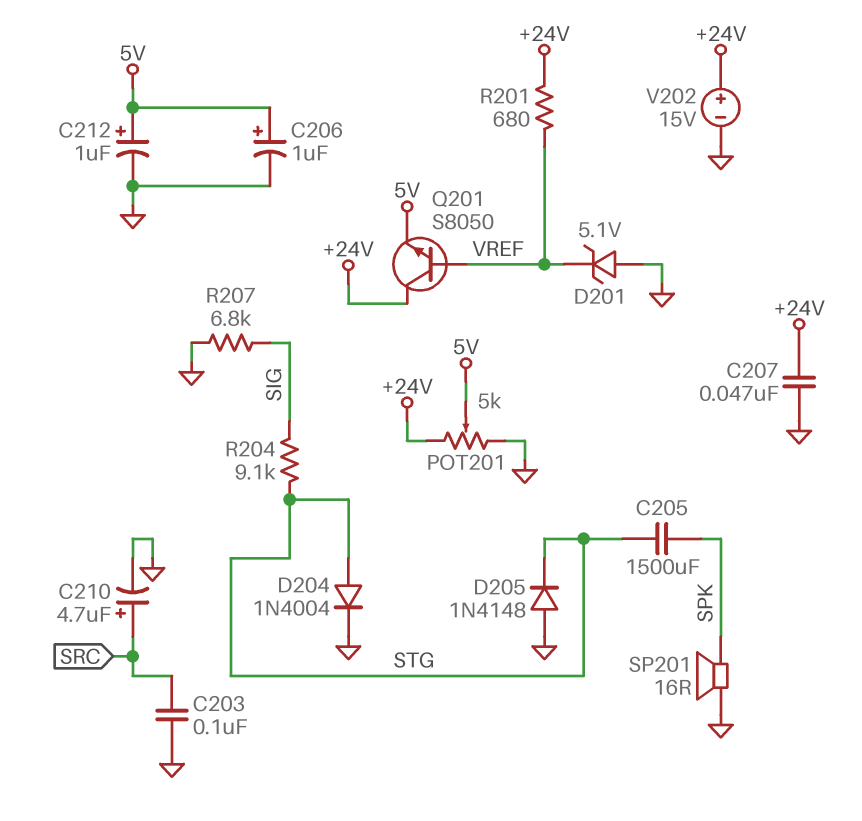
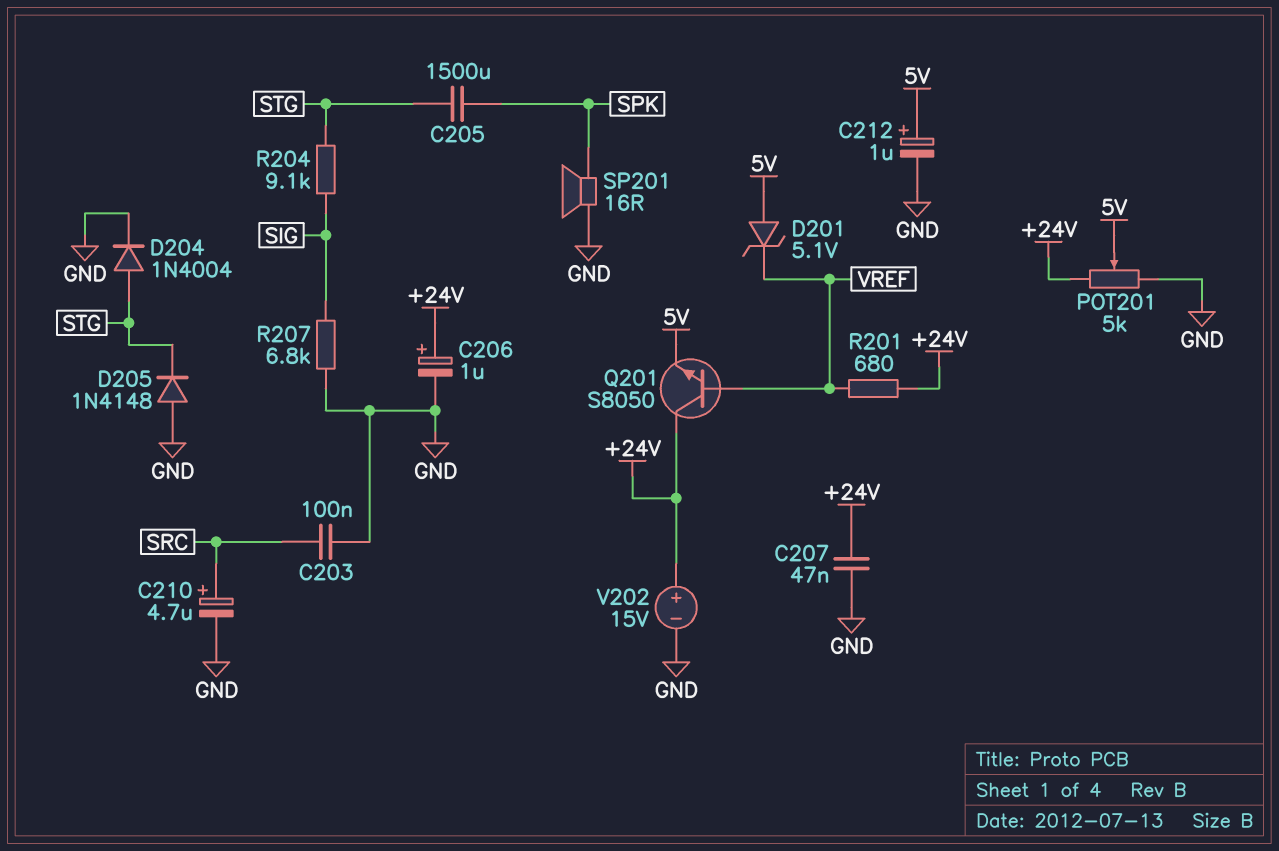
C206: 1uF (plus 5V, minus GND) -> 1uF (plus +24V, minus GND)
D201: zener 5.1V (A GND, K VREF) -> zener 5.1V (A 5V, K VREF)

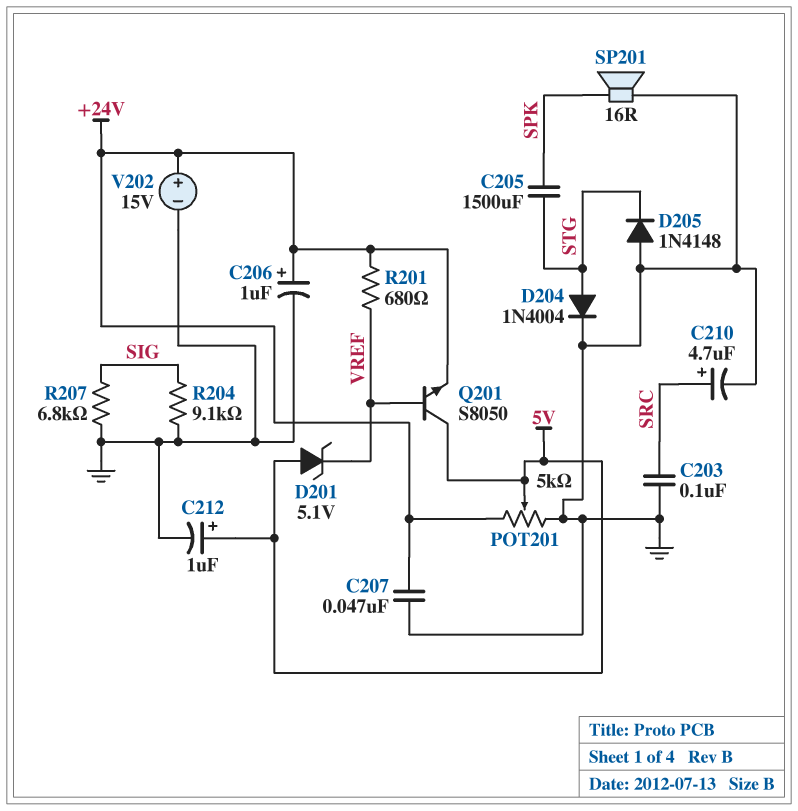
Q201: NPN S8050 (B VREF, C +24V, E 5V) -> NPN S8050 (B VREF, C 5V, E +24V)
R204: 9.1k (SIG, STG) -> 9.1k (GND, SIG)

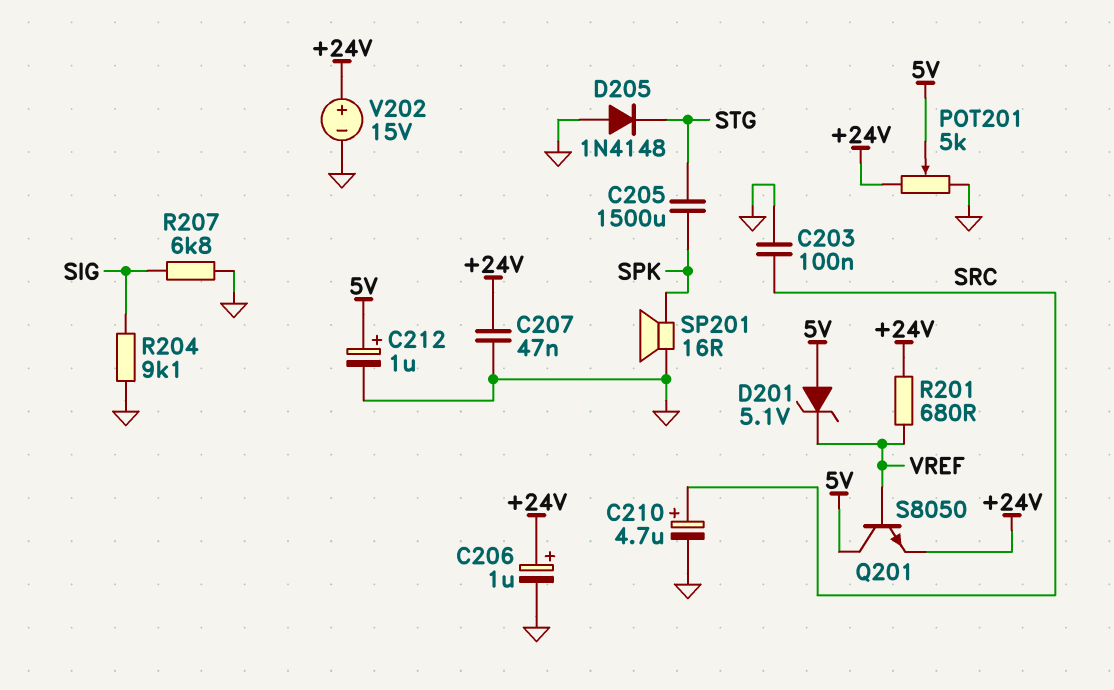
D204: diode 1N4004 (A STG, K GND) -> none

